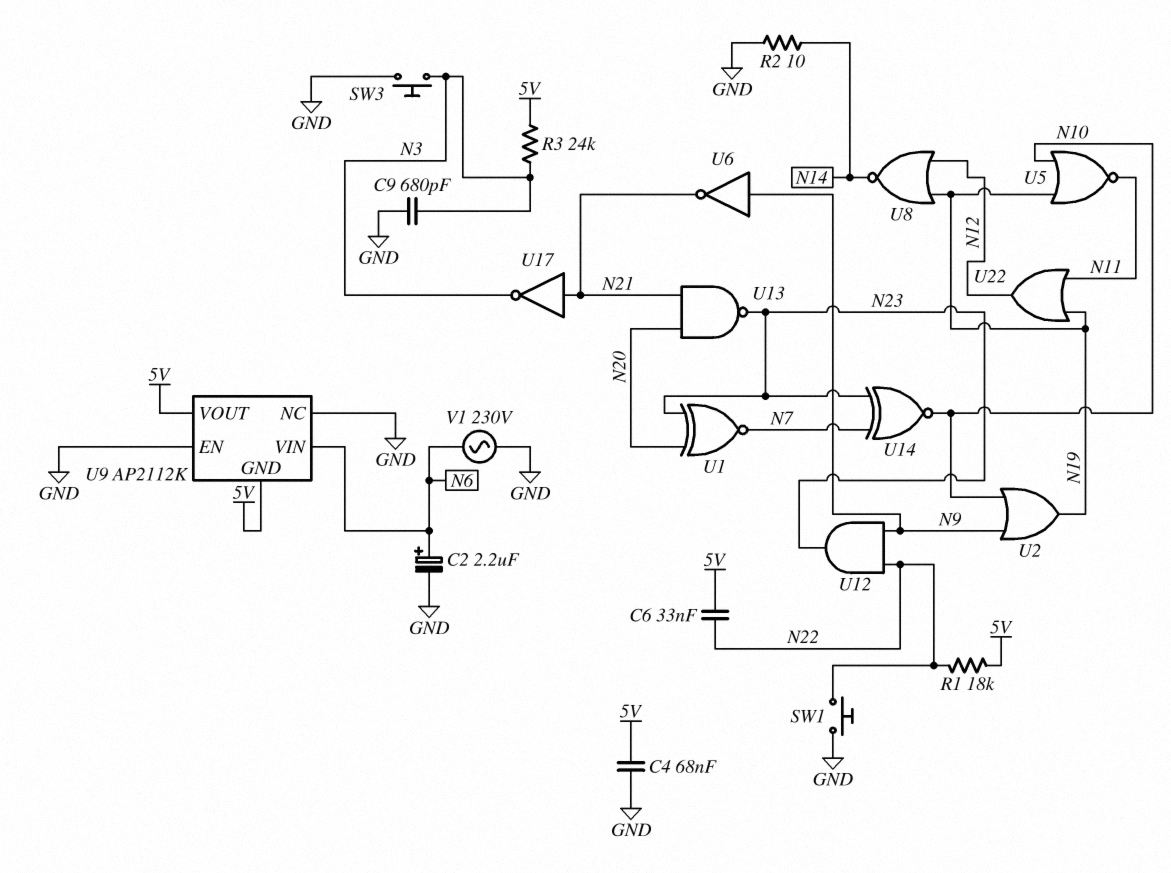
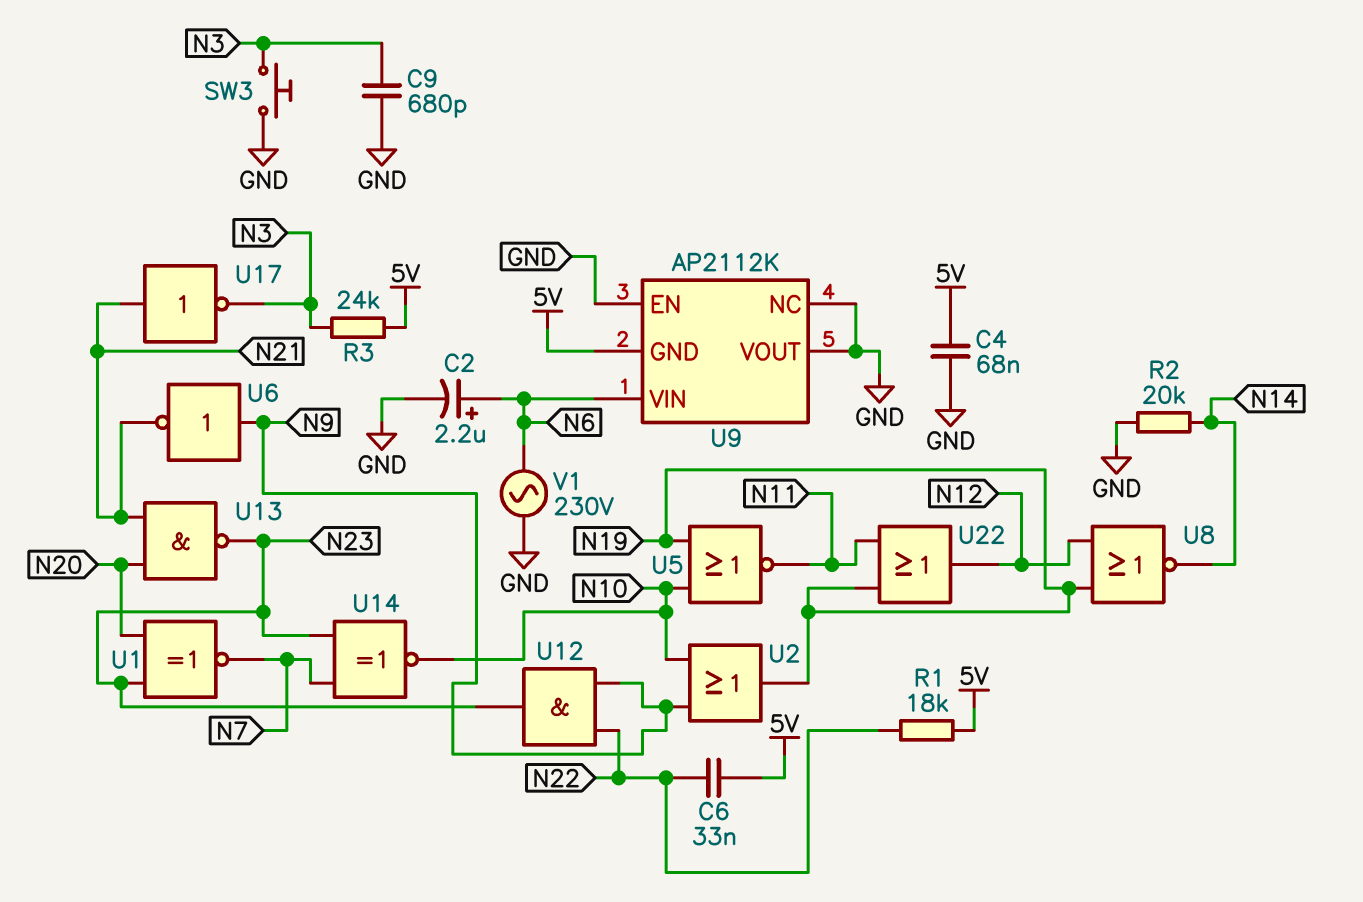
R2: 10 (GND, N14) -> 20k (GND, N14)
SW1: button (GND, N22) -> none
U9 pin VOUT: 5V -> GND

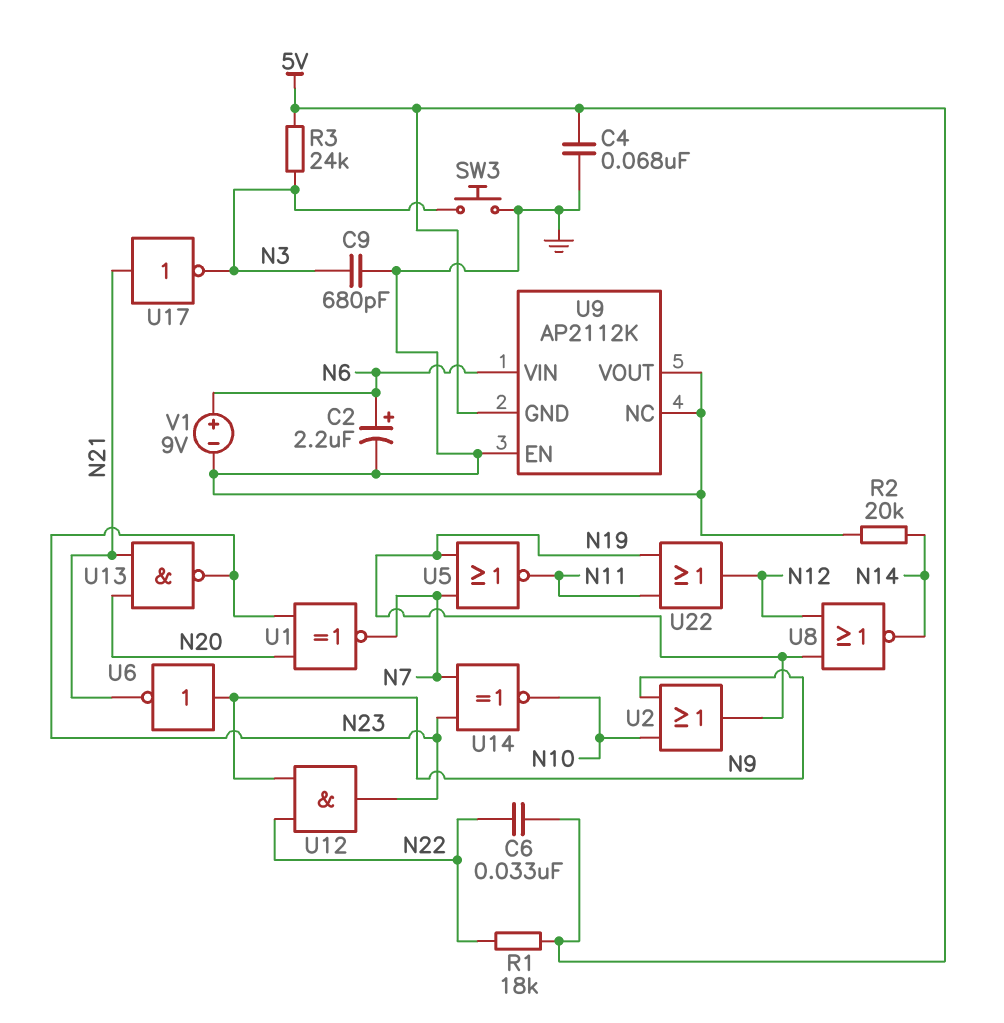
U5: NOR (in N10, in N19, out N11) -> NOR (in N7, in N19, out N11)
V1: AC 230V (GND, N6) -> 9V (plus N6, minus GND)

